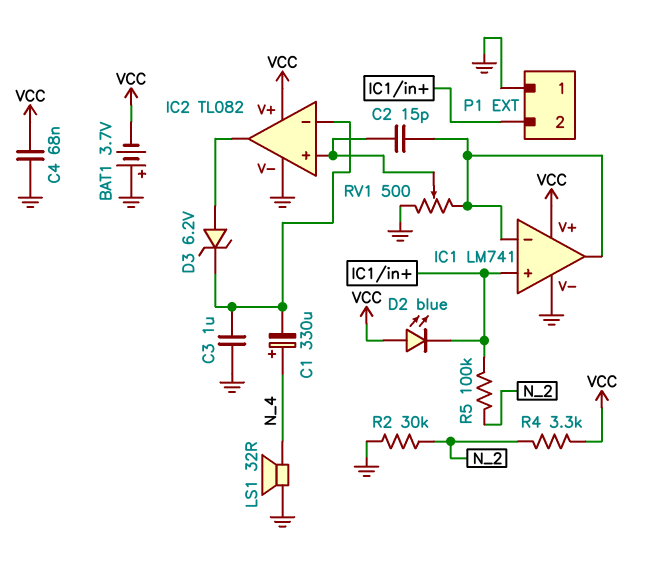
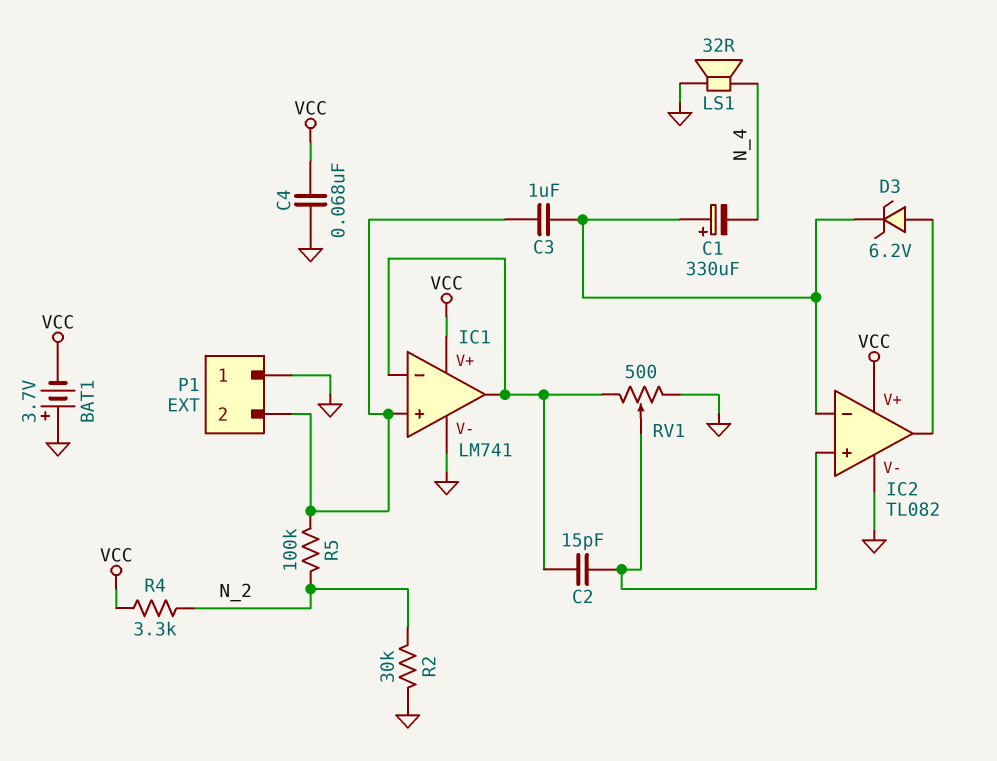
C1: 330uF (plus N_4, minus IC2/in-) -> 330uF (plus IC2/in-, minus N_4)
C3: 1uF (GND, IC2/in-) -> 1uF (IC1/in+, IC2/in-)
D2: LED blue (A VCC, K IC1/in+) -> none

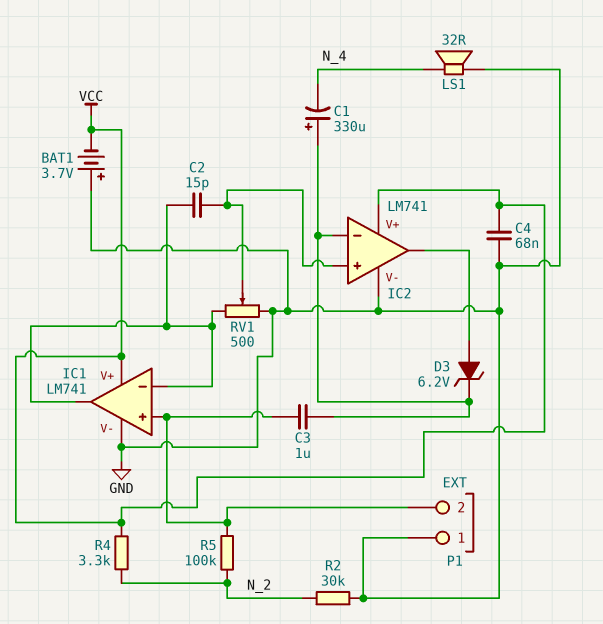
IC2: TL082 -> LM741

